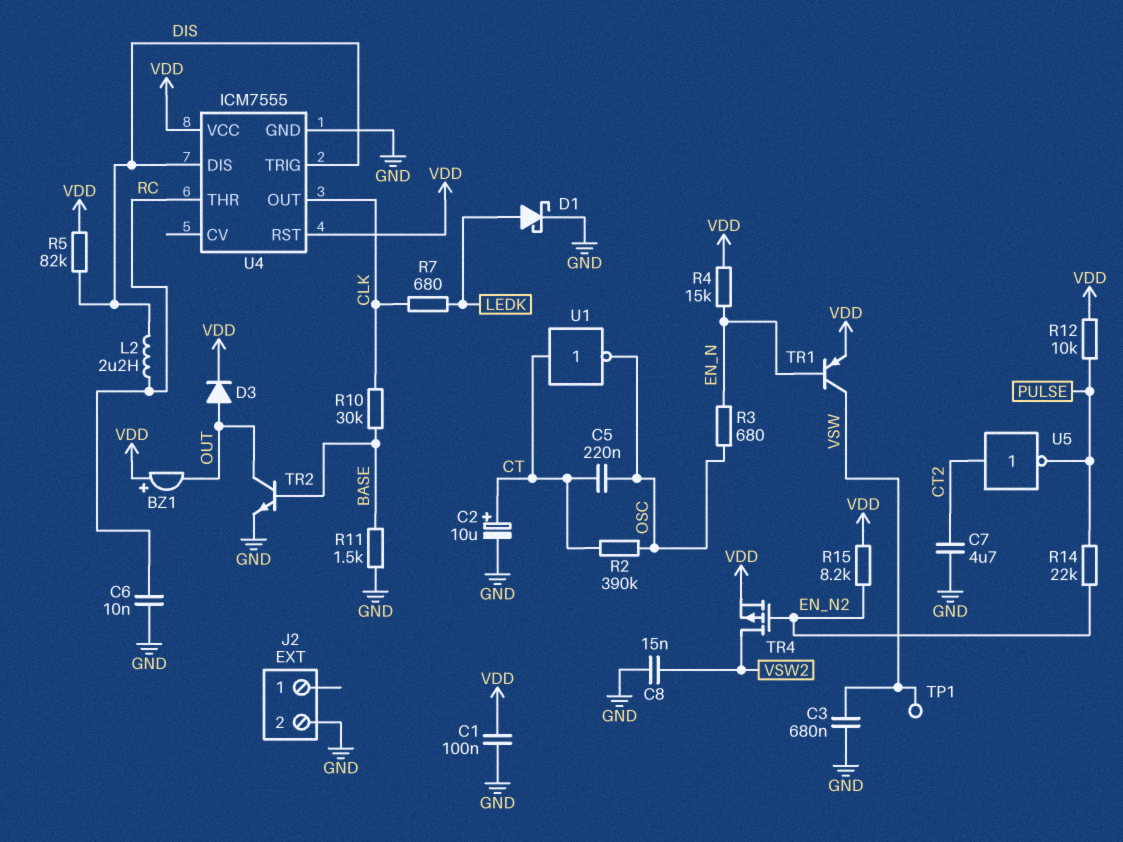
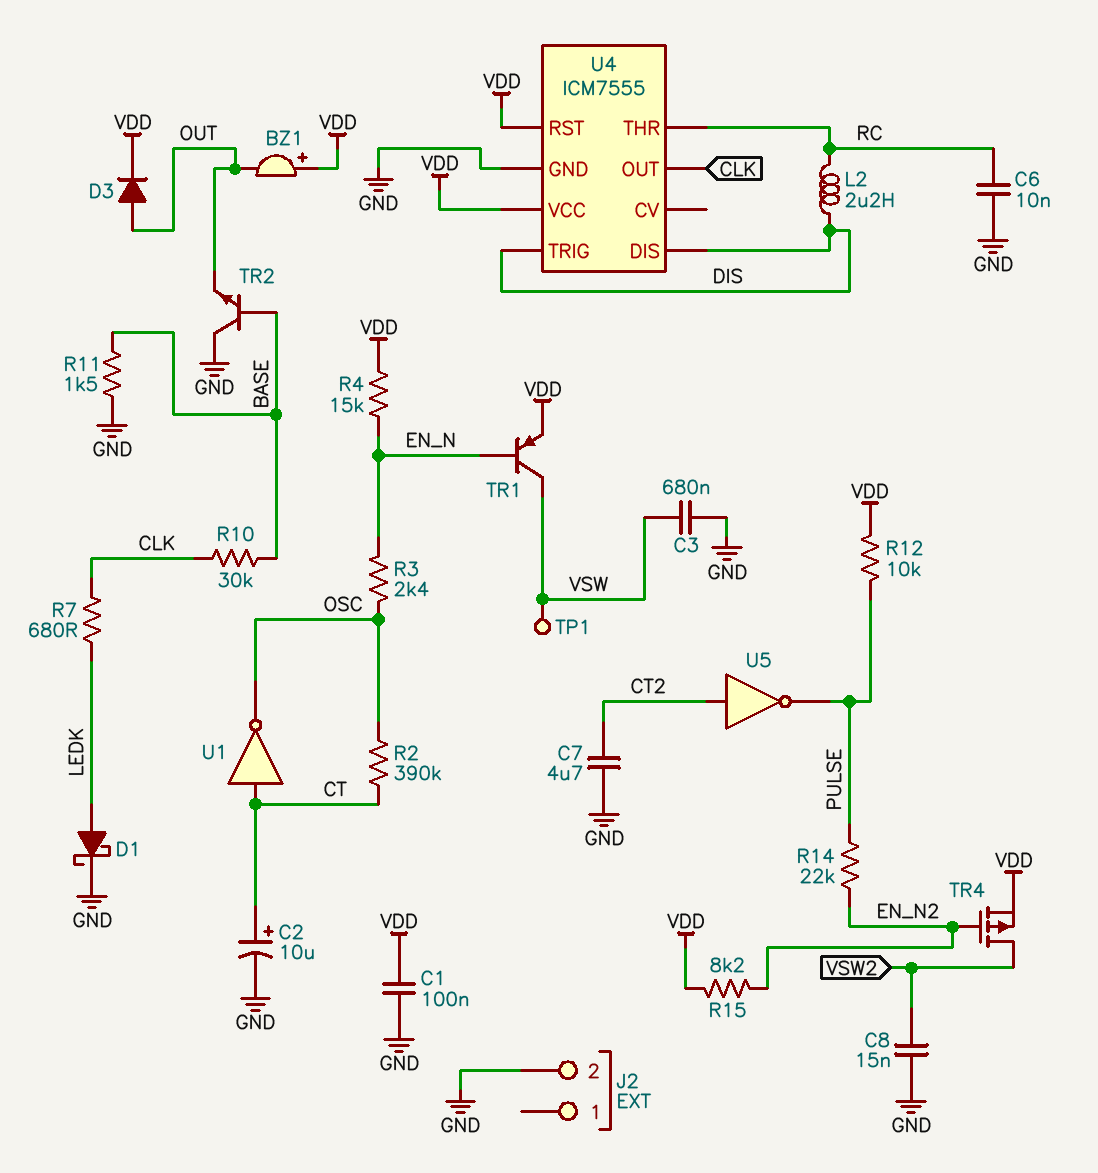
C5: 220nF (CT, OSC) -> none
R3: 680 (EN_N, OSC) -> 2.4k (EN_N, OSC)
R5: 82k (DIS, VDD) -> none
TR2: NPN (B BASE, C OUT, E GND) -> NPN (B BASE, C GND, E OUT)

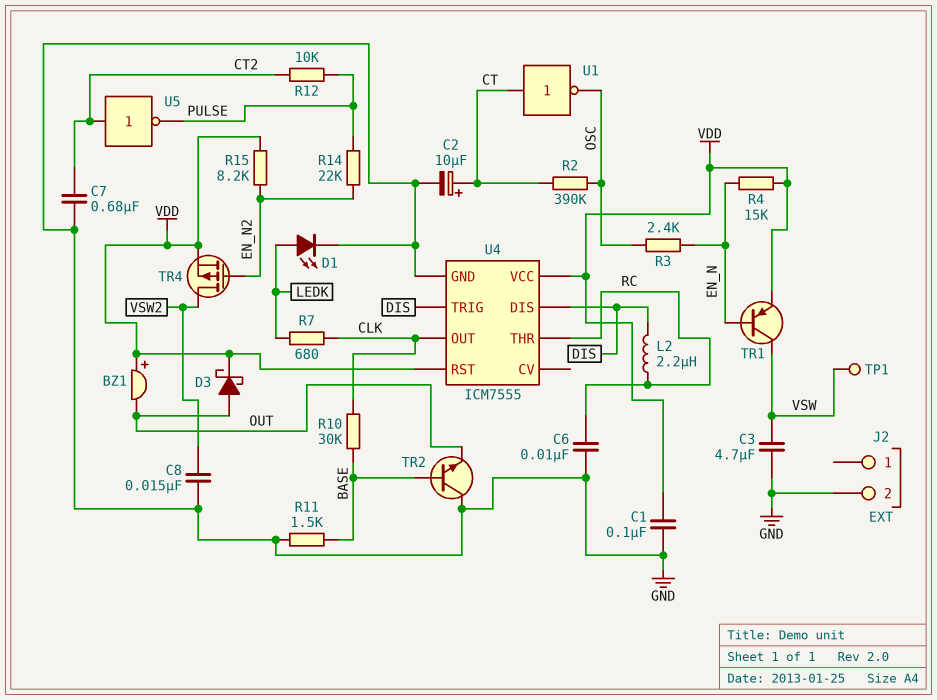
C3: 680nF (GND, VSW) -> 4.7uF (GND, VSW)
C7: 4.7uF (CT2, GND) -> 680nF (CT2, GND)
D1: schottky (A LEDK, K GND) -> LED (A LEDK, K GND)
D3: diode (A OUT, K VDD) -> schottky (A OUT, K VDD)
R12: 10k (PULSE, VDD) -> 10k (CT2, PULSE)

